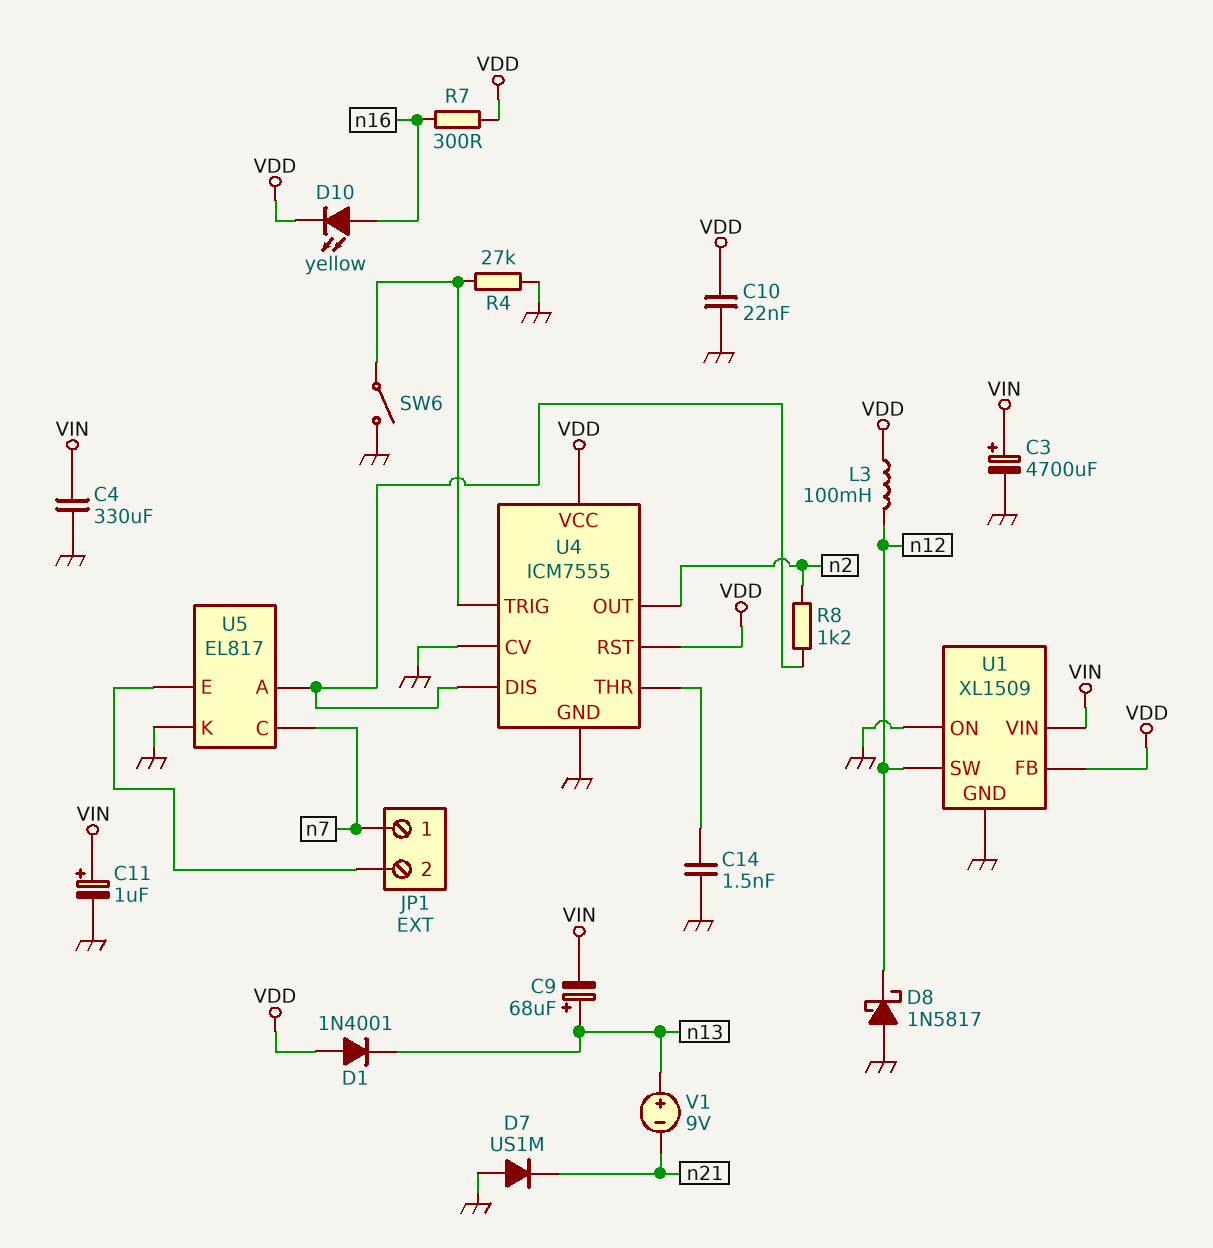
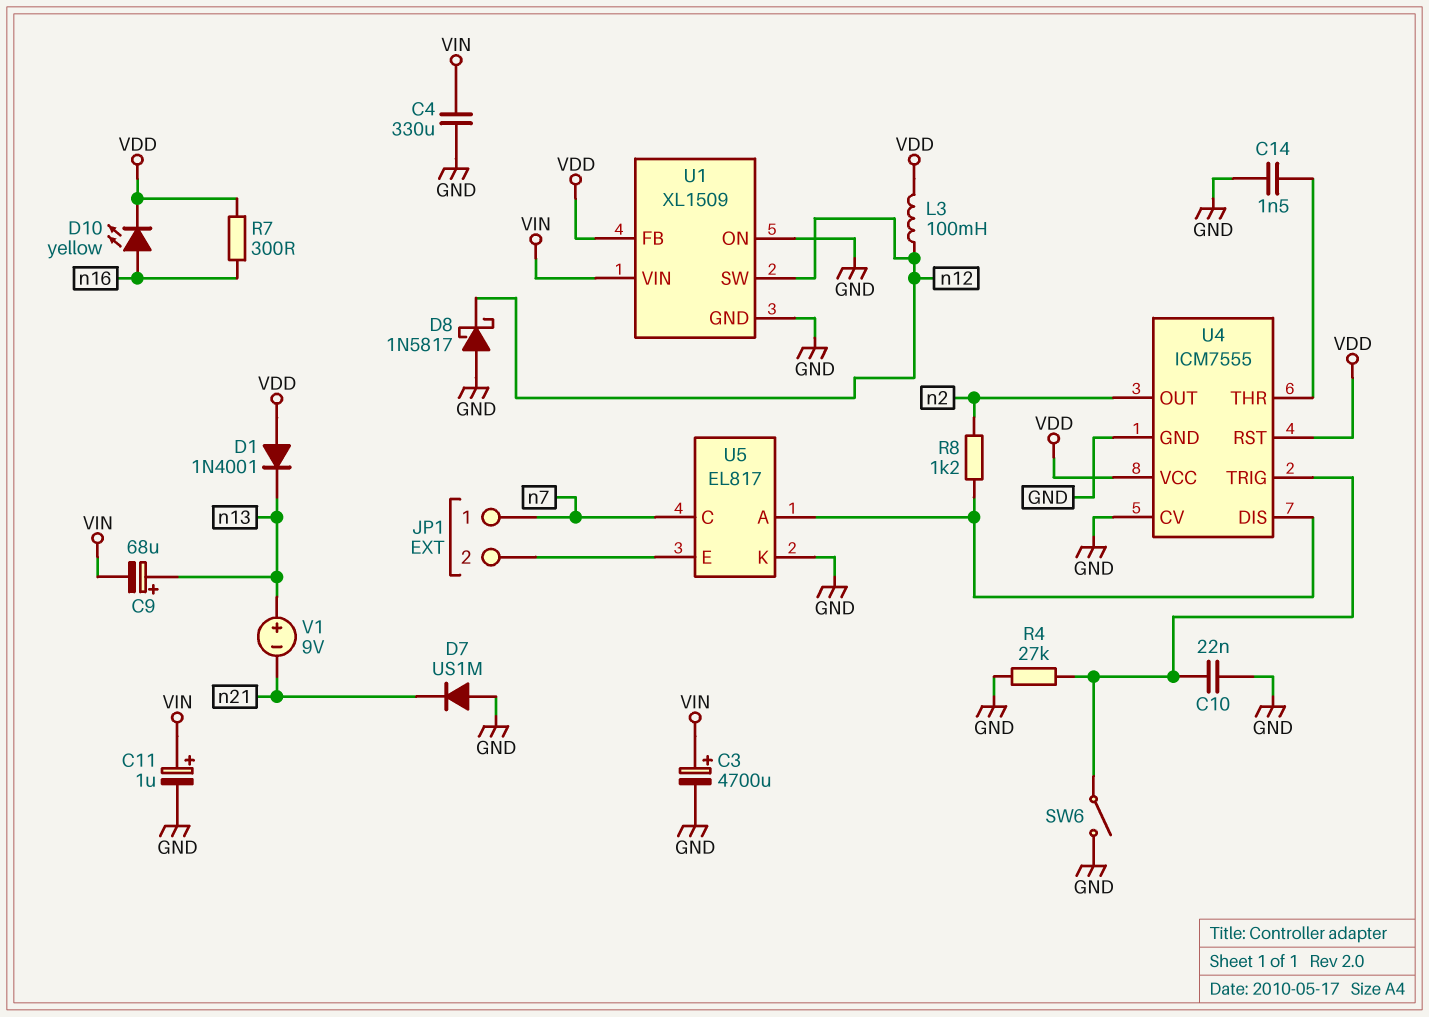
C10: 22nF (GND, VDD) -> 22nF (GND, U4/TRIG)

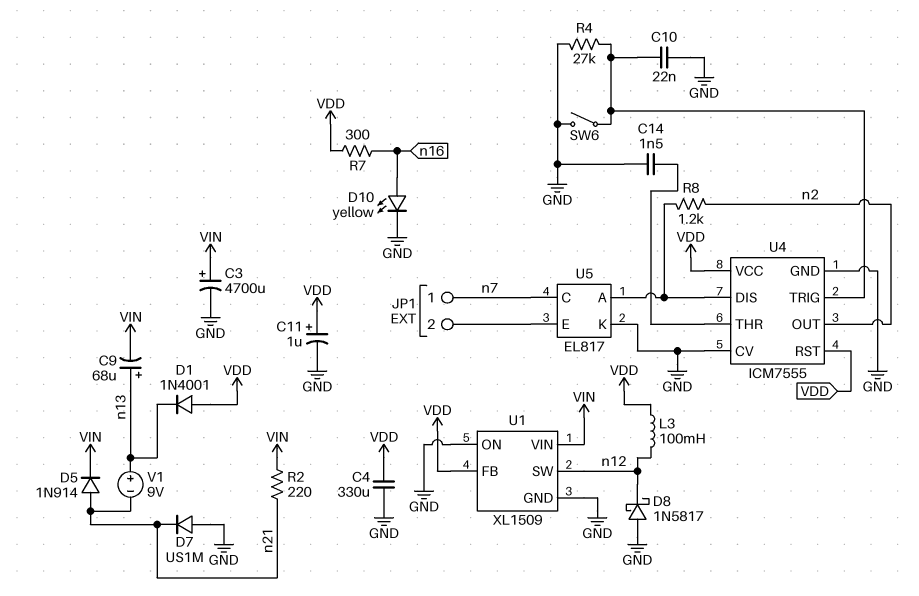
C4: 330uF (GND, VIN) -> 330uF (GND, VDD)
C11: 1uF (plus VIN, minus GND) -> 1uF (plus VDD, minus GND)
D5: none -> diode 1N914 (A n21, K VIN)
D10: LED yellow (A n16, K VDD) -> LED yellow (A n16, K GND)
R2: none -> 220 (VIN, n21)

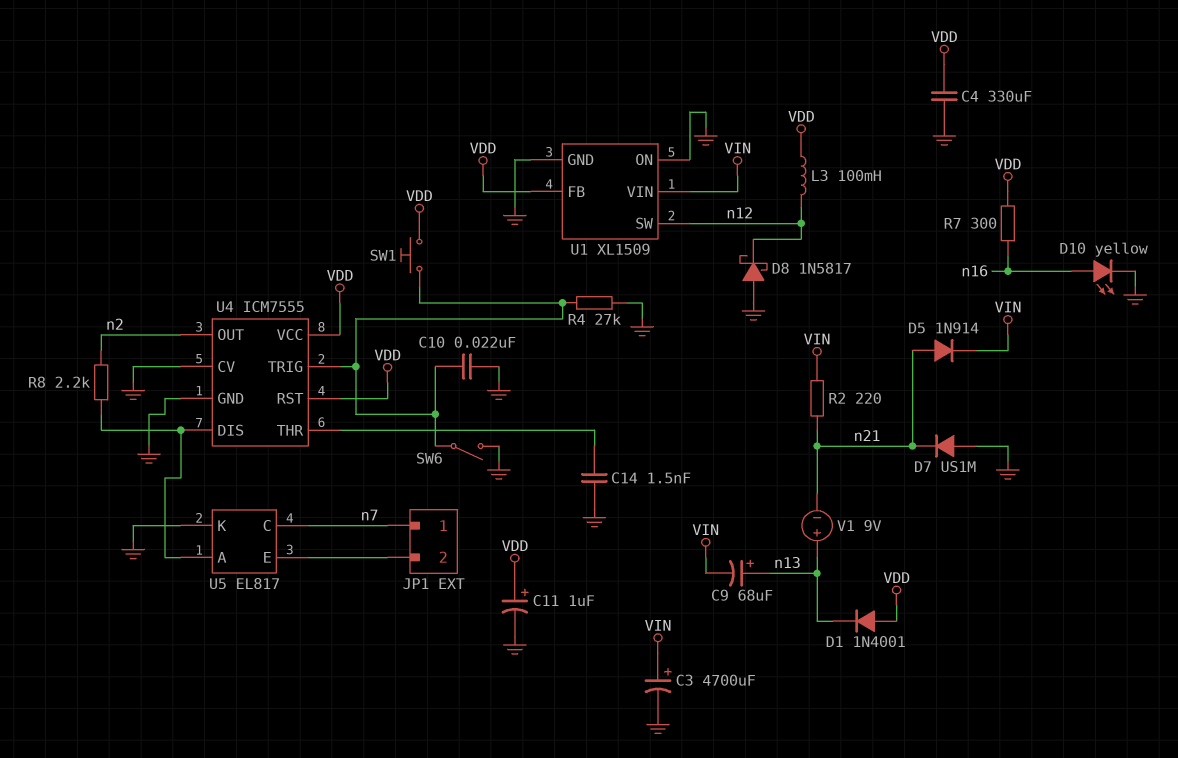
R8: 1.2k (U4/DIS, n2) -> 2.2k (U4/DIS, n2)
SW1: none -> button (U4/TRIG, VDD)

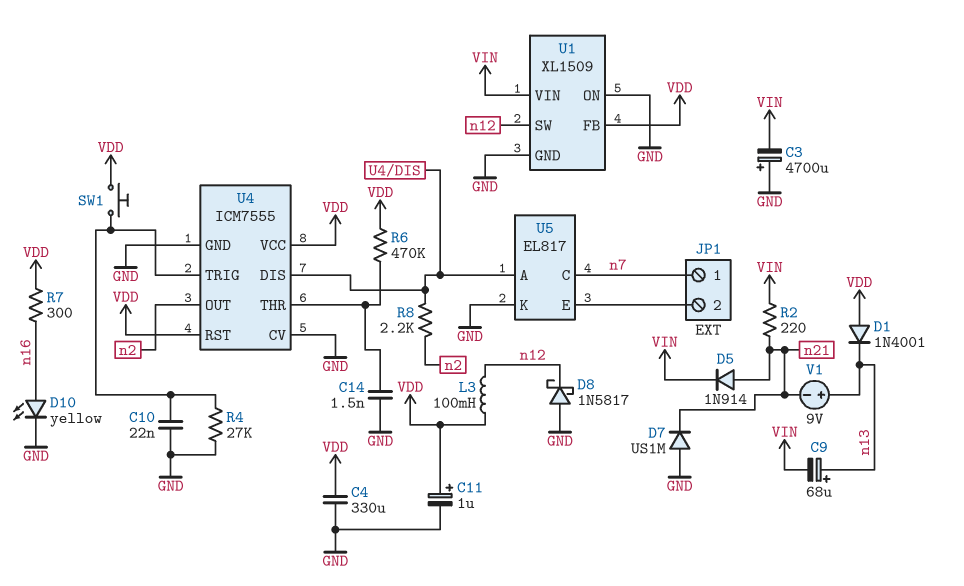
C3: 4700uF (plus VIN, minus GND) -> 4700uF (plus GND, minus VIN)
R6: none -> 470k (U4/THR, VDD)
SW6: switch (GND, U4/TRIG) -> none

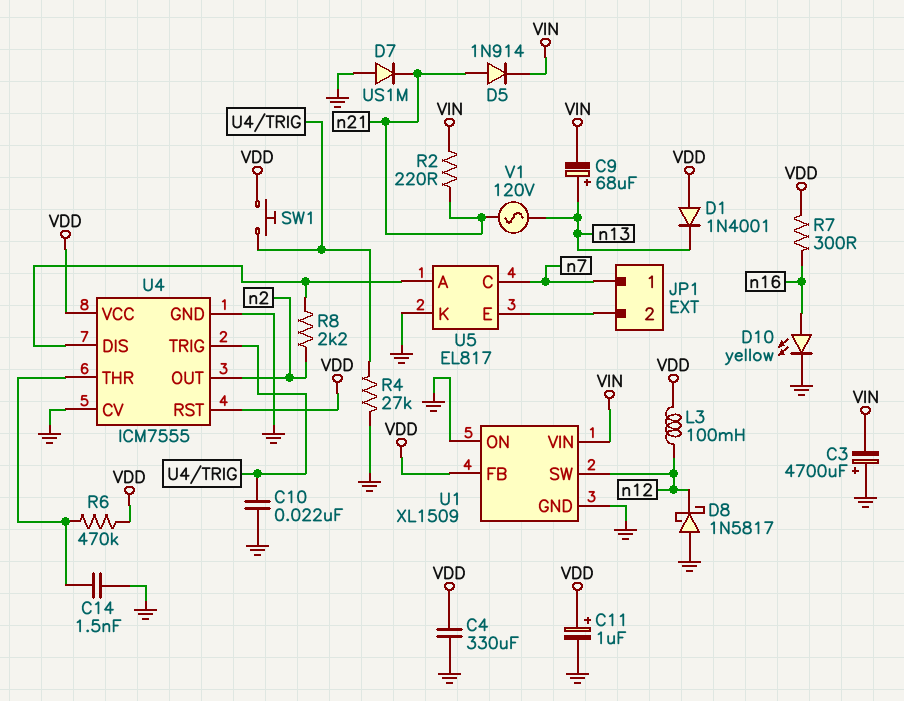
V1: 9V (plus n13, minus n21) -> AC 120V (n13, n21)

